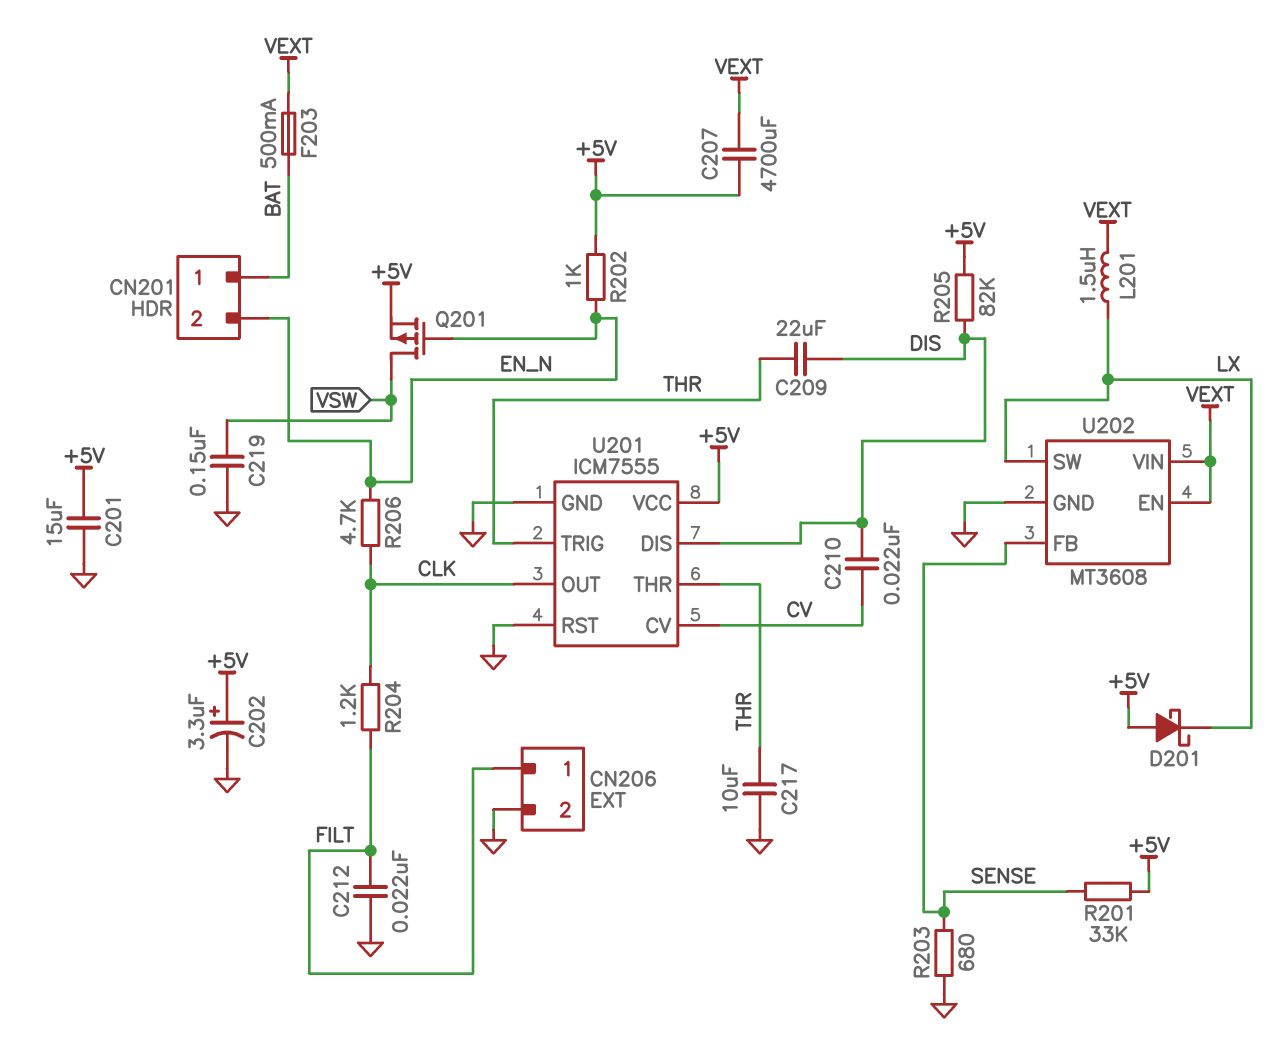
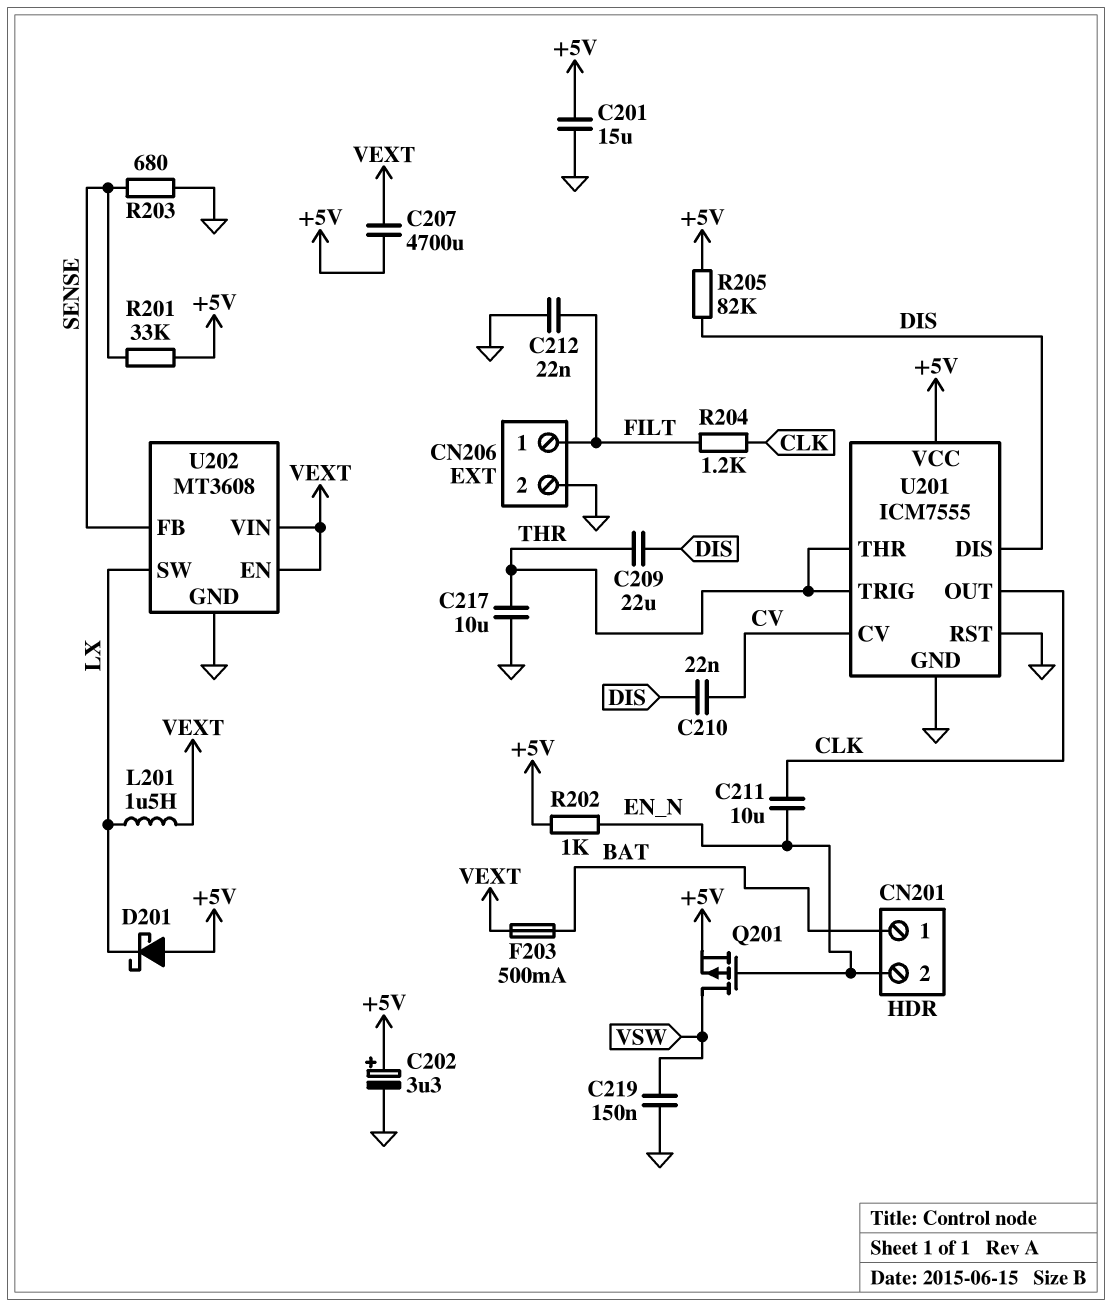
C211: none -> 10uF (CLK, EN_N)
R206: 4.7k (CLK, EN_N) -> none

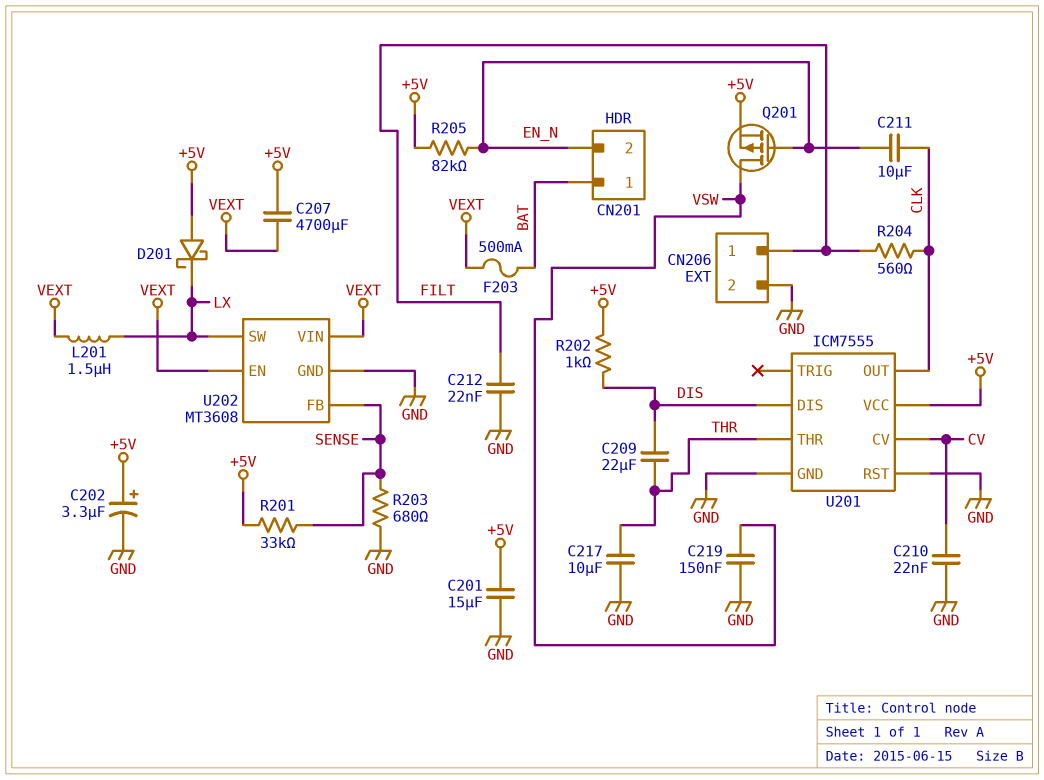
C210: 22nF (CV, DIS) -> 22nF (CV, GND)
R202: 1k (+5V, EN_N) -> 1k (+5V, DIS)
R204: 1.2k (CLK, FILT) -> 560 (CLK, FILT)
R205: 82k (+5V, DIS) -> 82k (+5V, EN_N)
U201 pin TRIG: THR -> none

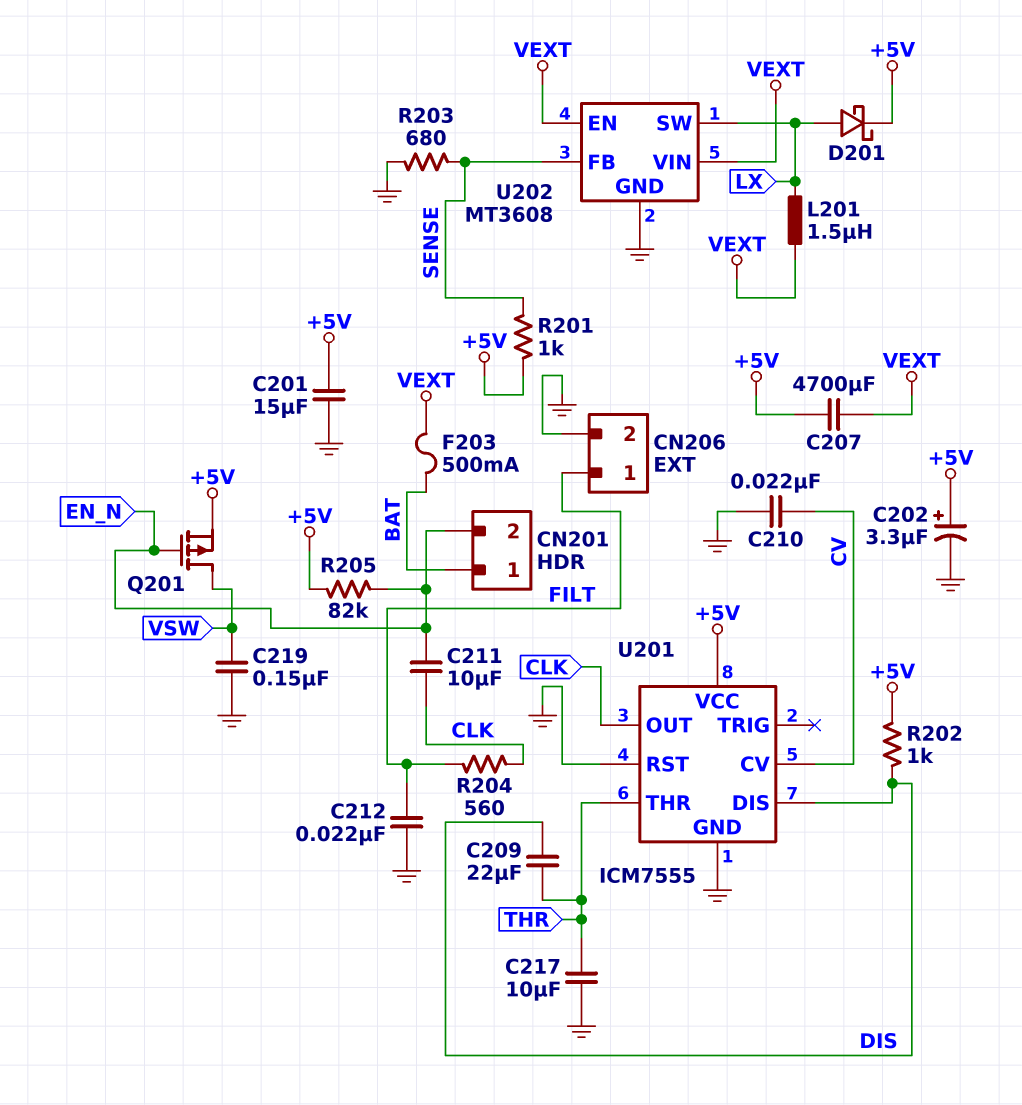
D201: schottky (A +5V, K LX) -> schottky (A LX, K +5V)
R201: 33k (+5V, SENSE) -> 1k (+5V, SENSE)

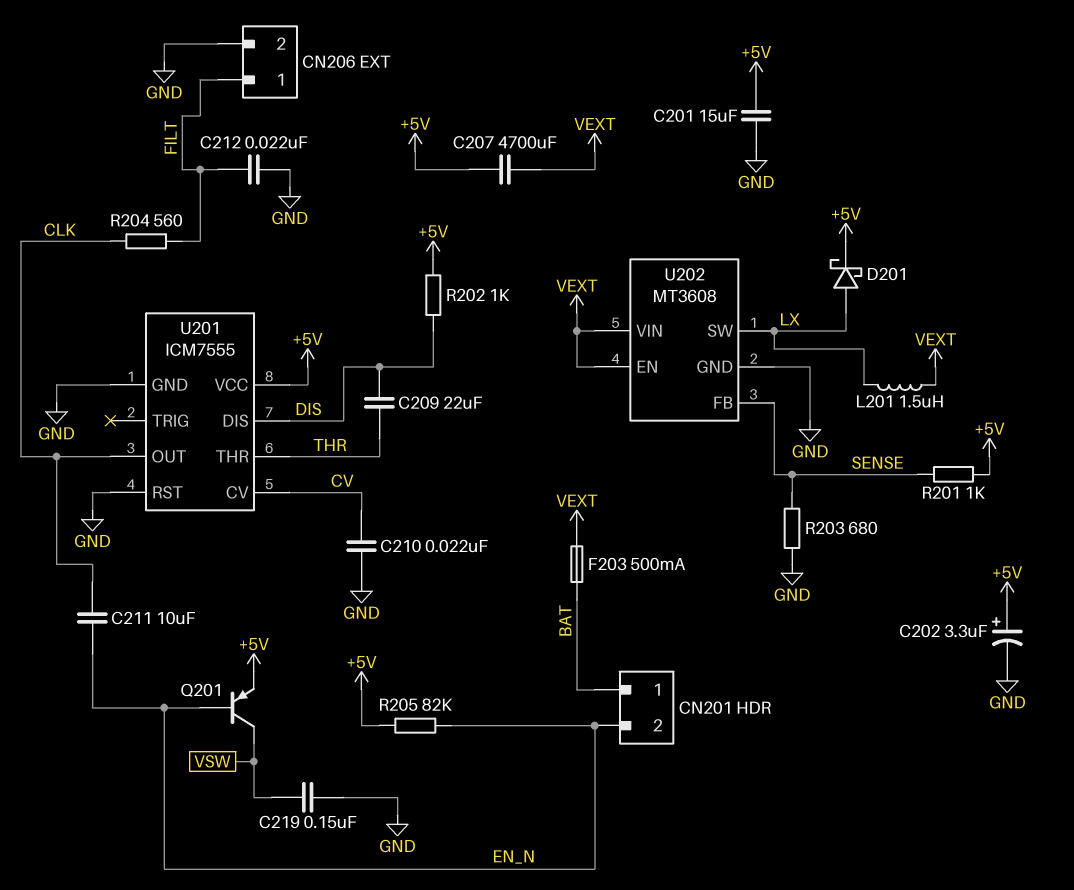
C217: 10uF (GND, THR) -> none
Q201: PMOS (G EN_N, D VSW, S +5V) -> PNP (B EN_N, C VSW, E +5V)

